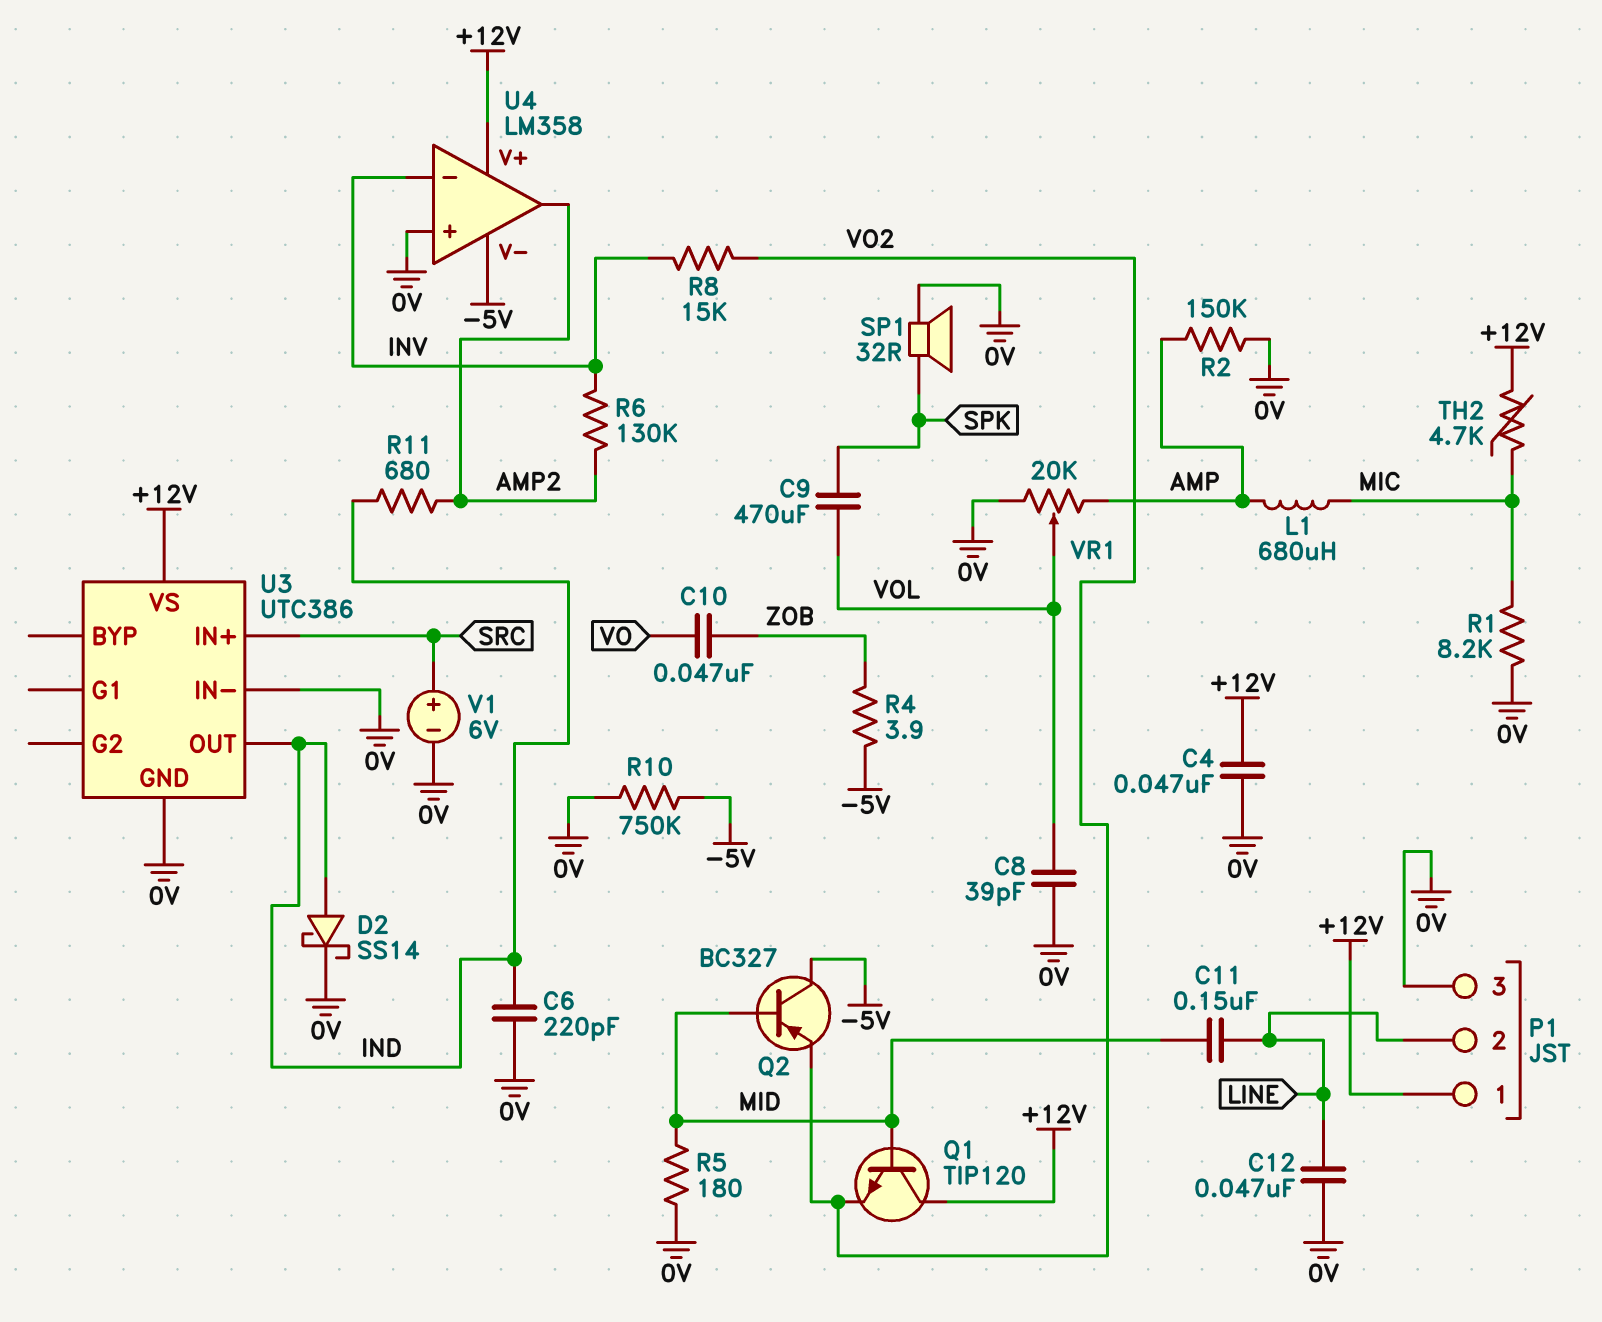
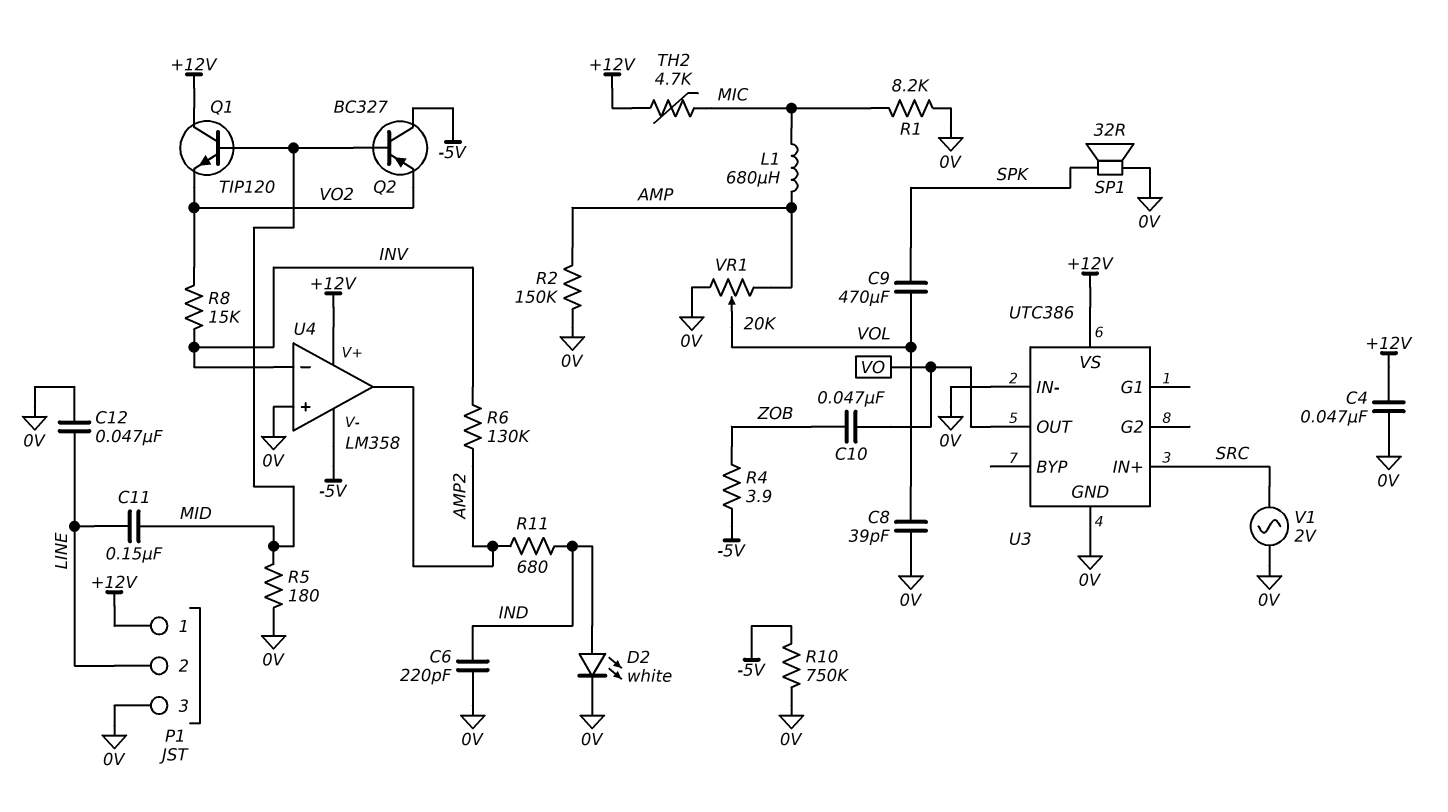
D2: schottky SS14 (A IND, K 0V) -> LED white (A IND, K 0V)
U3 pin OUT: IND -> VO
V1: 6V (plus SRC, minus 0V) -> AC 2V (0V, SRC)

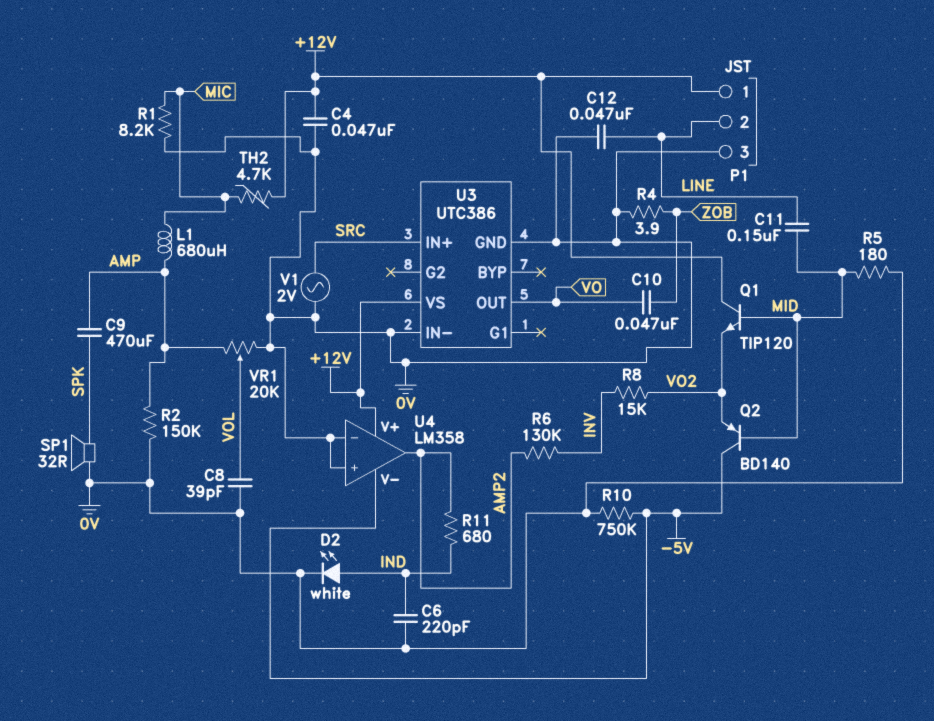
C9: 470uF (SPK, VOL) -> 470uF (AMP, SPK)
Q2: PNP BC327 (B MID, C -5V, E VO2) -> PNP BD140 (B MID, C -5V, E VO2)
R4: 3.9 (-5V, ZOB) -> 3.9 (0V, ZOB)
U4 pin in-: INV -> 0V

